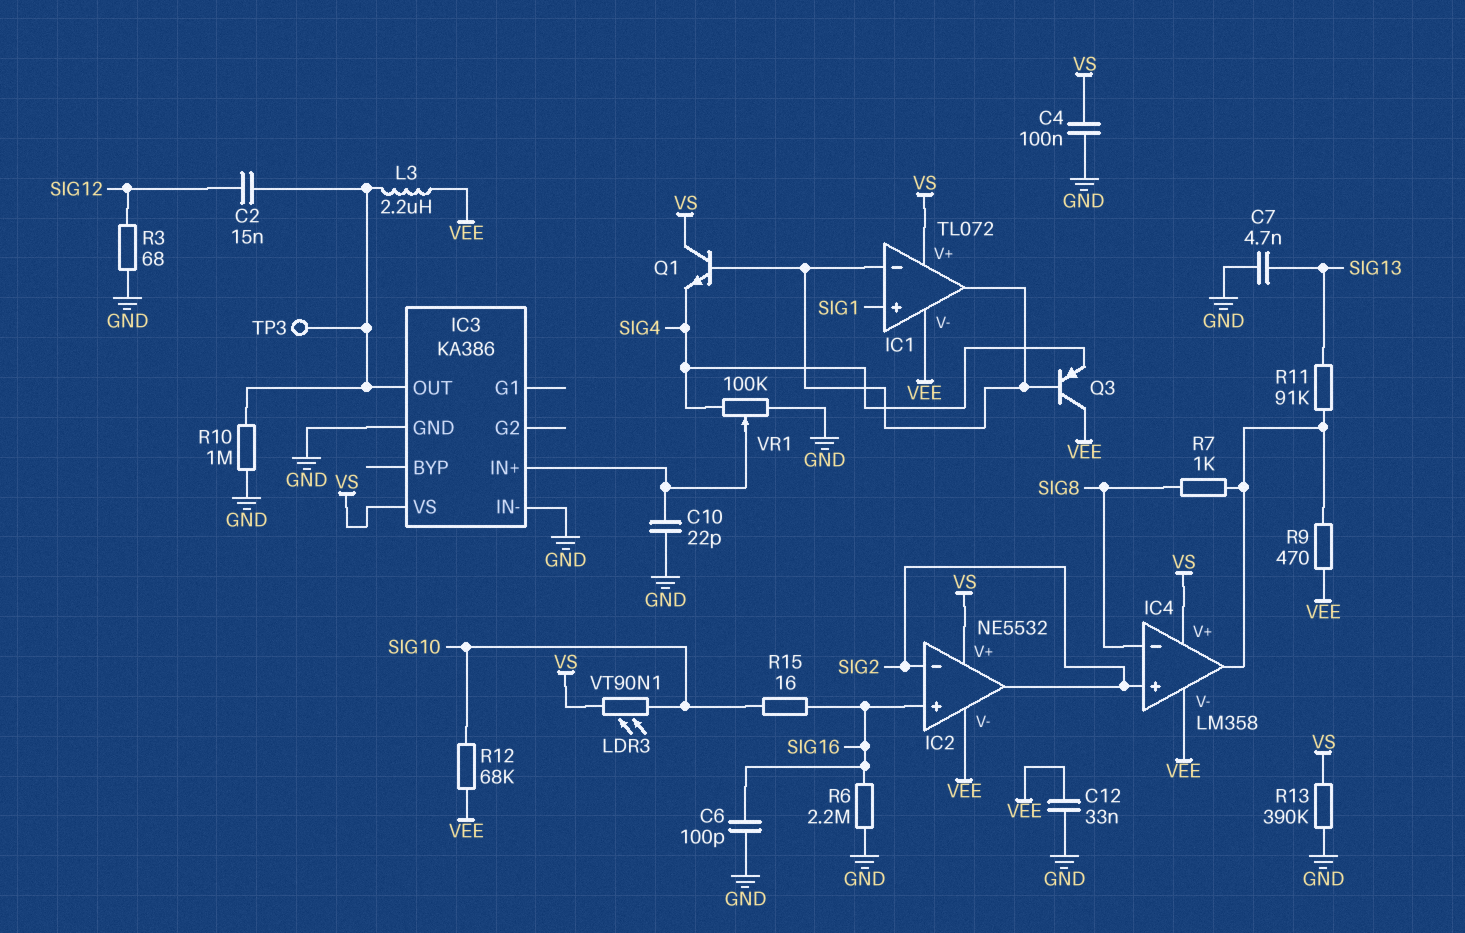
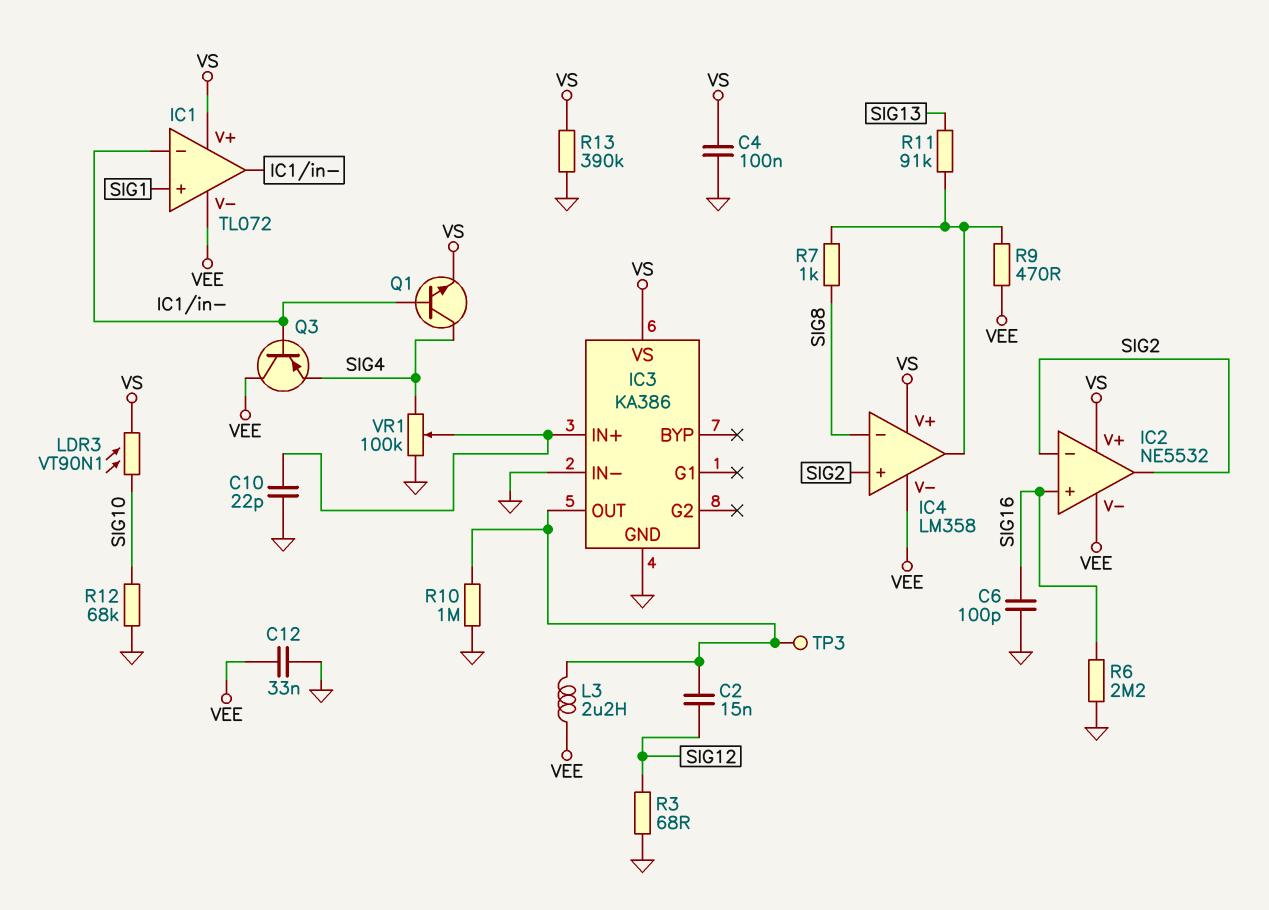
C7: 4.7nF (GND, SIG13) -> none
Q1: NPN (B IC1/in-, C VS, E SIG4) -> NPN (B IC1/in-, C SIG4, E VS)
R12: 68k (SIG10, VEE) -> 68k (GND, SIG10)
R15: 16 (SIG10, SIG16) -> none

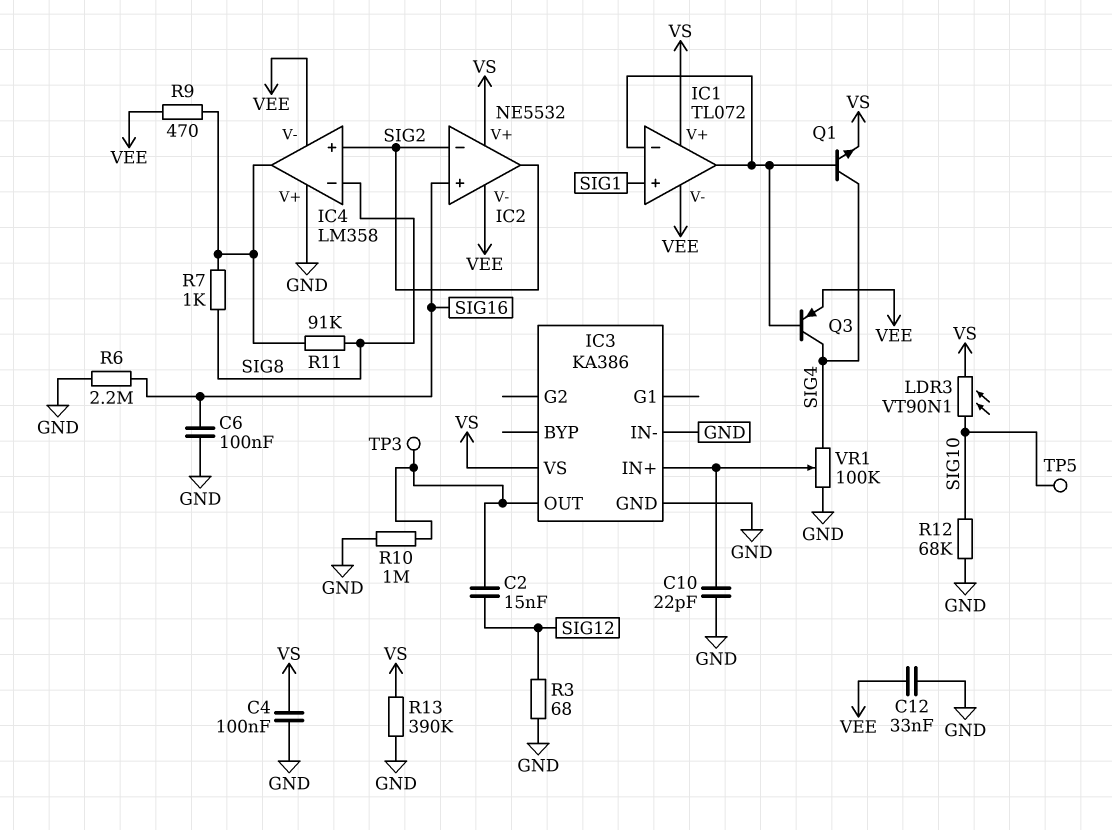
C6: 100pF (GND, SIG16) -> 100nF (GND, SIG16)
IC4 pin V+: VS -> GND
L3: 2.2uH (IC3/OUT, VEE) -> none
Q3: PNP (B IC1/in-, C VEE, E SIG4) -> PNP (B IC1/in-, C SIG4, E VEE)
R11: 91k (IC4/out, SIG13) -> 91k (IC4/out, SIG8)
TP5: none -> test point (SIG10)

